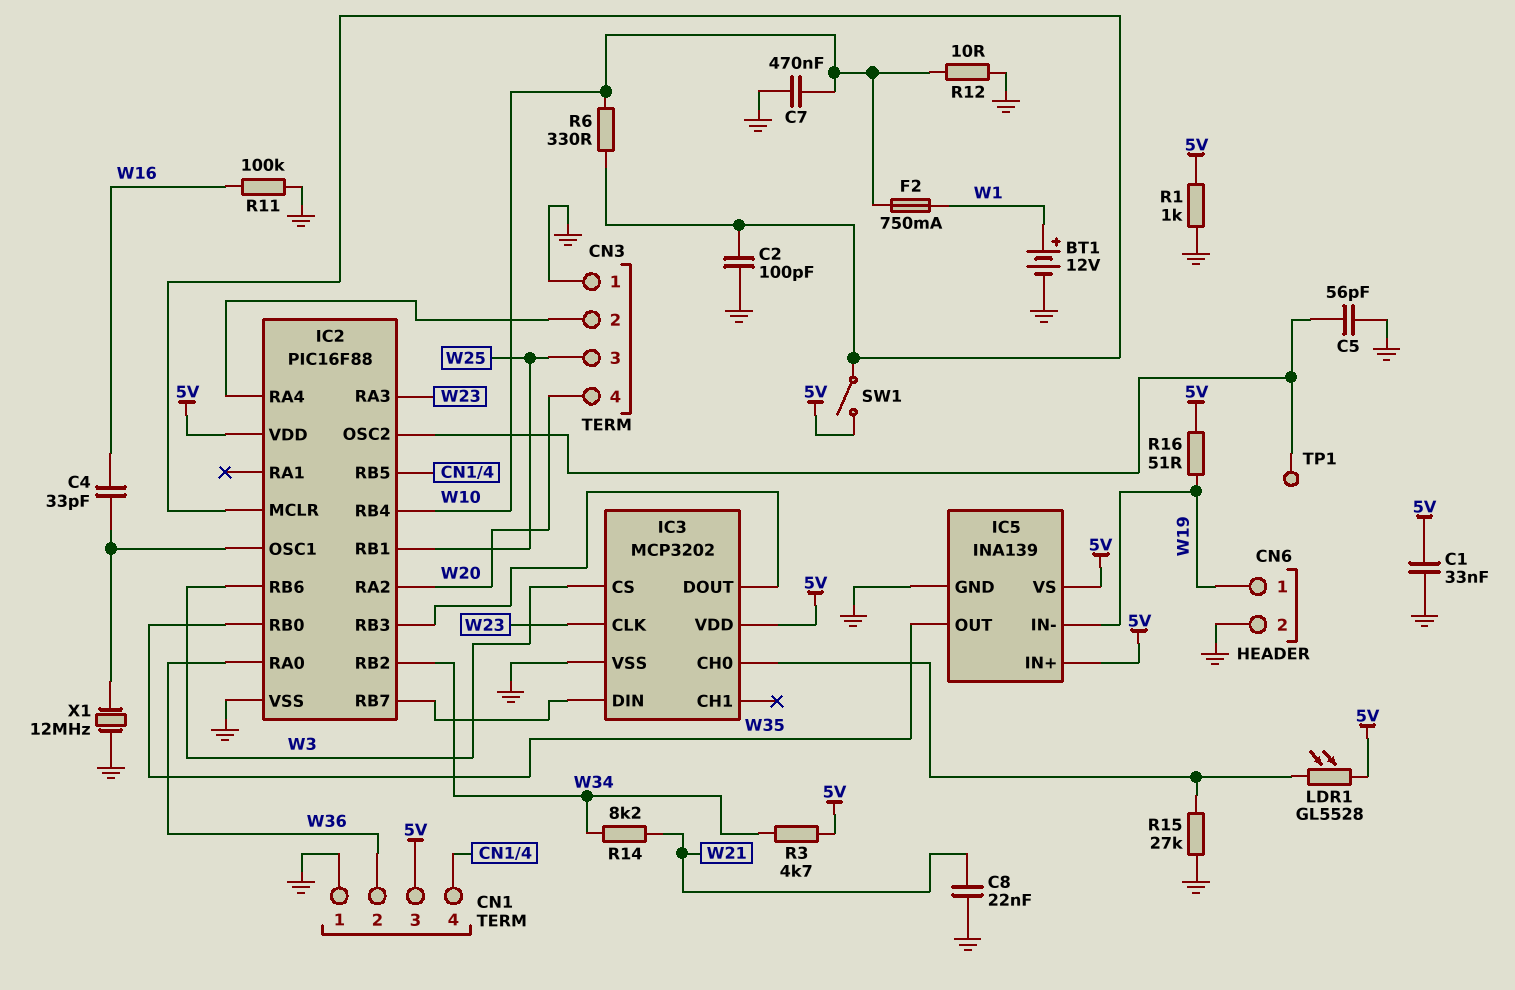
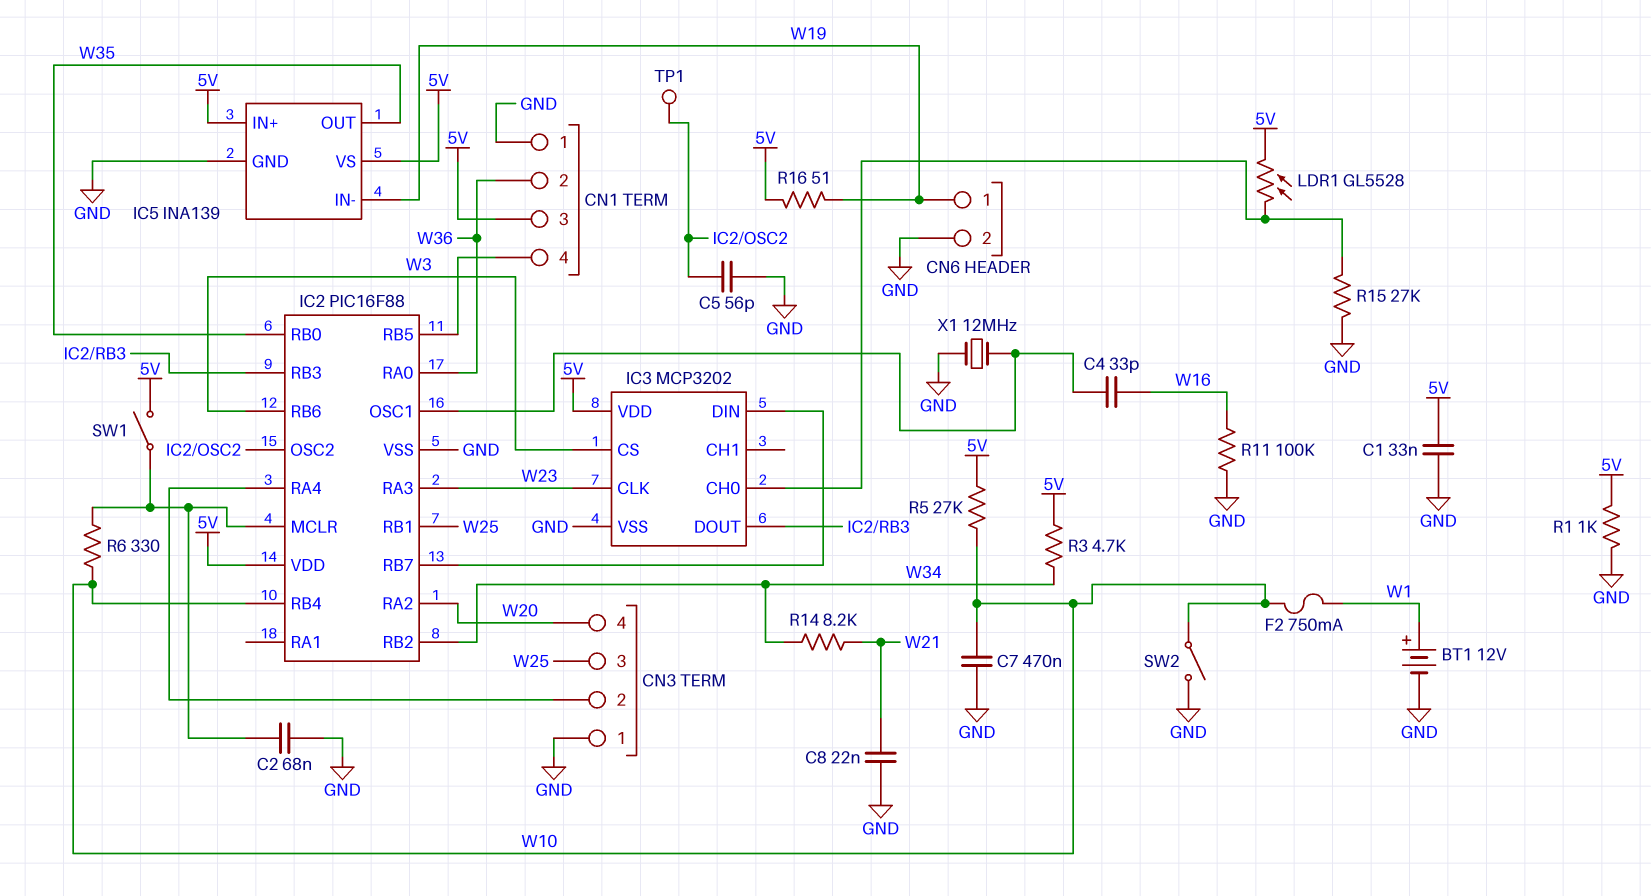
C2: 100pF (GND, IC2/MCLR) -> 68nF (GND, IC2/MCLR)
R5: none -> 27k (5V, W10)
R12: 10 (GND, W10) -> none
SW2: none -> switch (GND, W10)

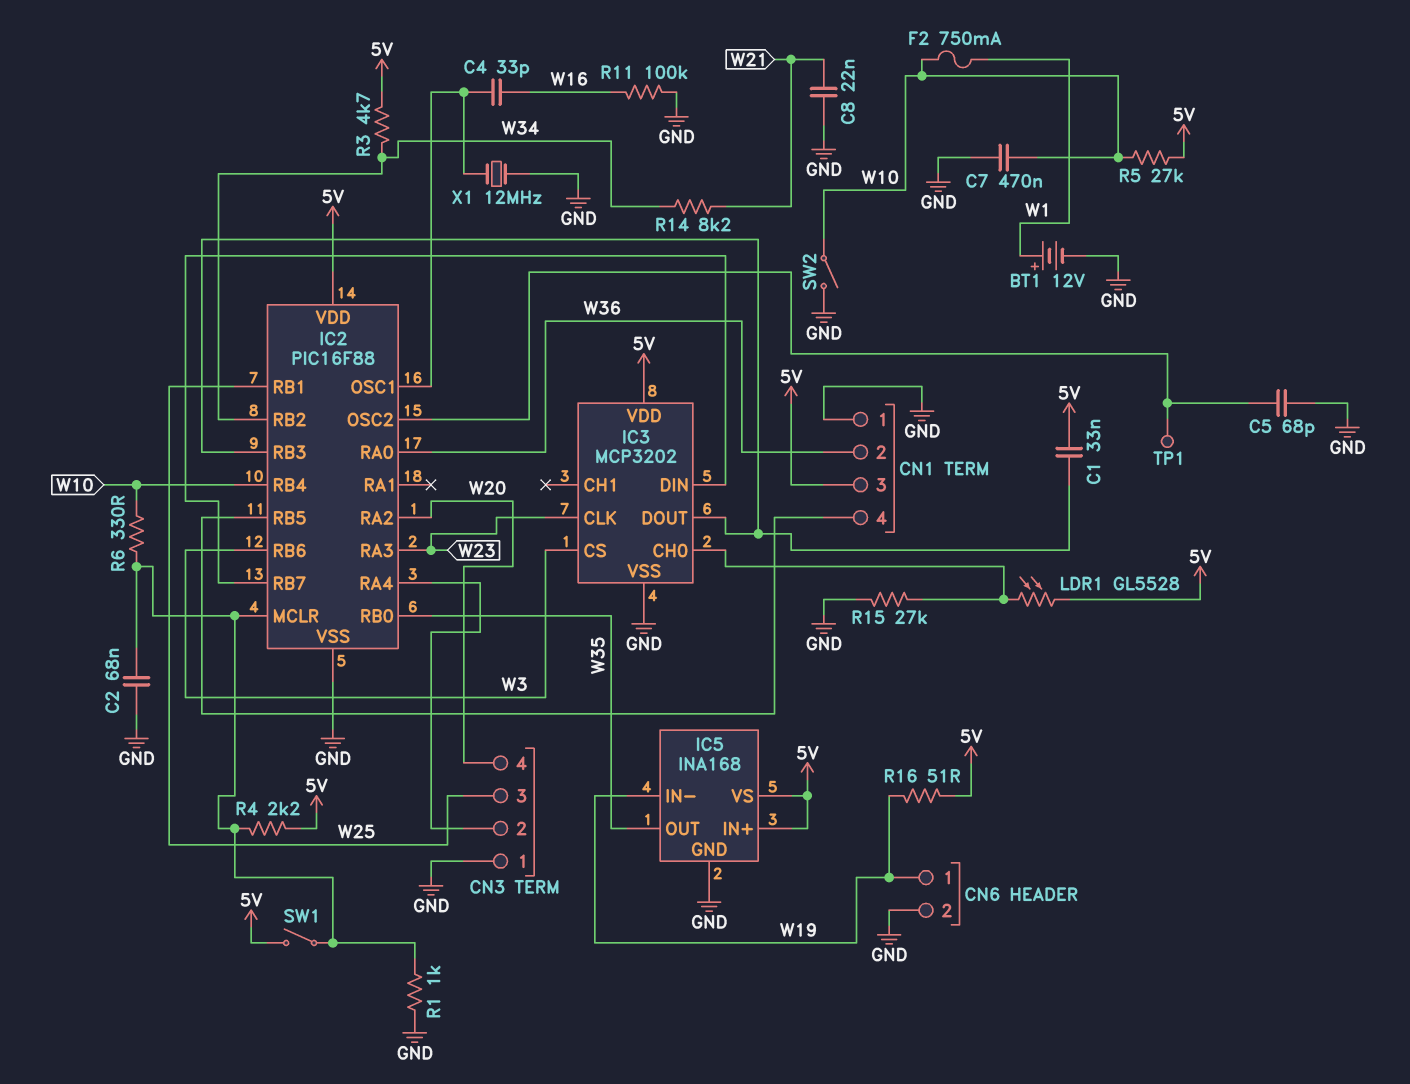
C1: 33nF (5V, GND) -> 33nF (5V, IC2/RB3)
C5: 56pF (GND, IC2/OSC2) -> 68pF (GND, IC2/OSC2)
IC5: INA139 -> INA168
R1: 1k (5V, GND) -> 1k (GND, IC2/MCLR)
R4: none -> 2.2k (5V, IC2/MCLR)

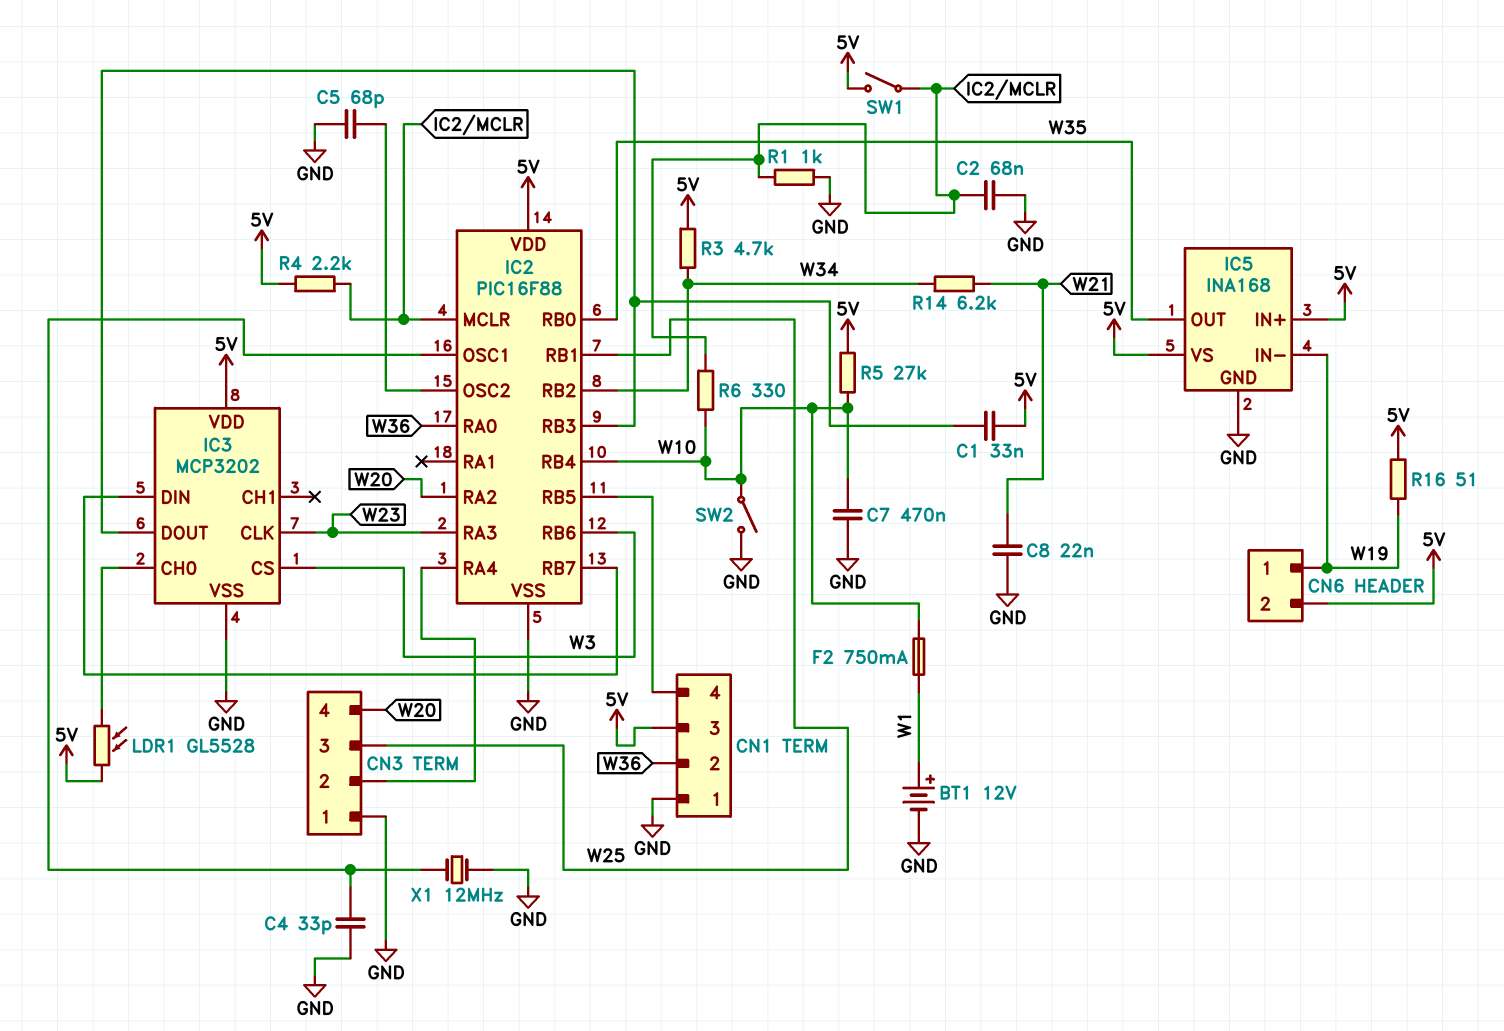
C4: 33pF (IC2/OSC1, W16) -> 33pF (GND, IC2/OSC1)
CN6 pin 2: GND -> 5V
R11: 100k (GND, W16) -> none
R14: 8.2k (W21, W34) -> 6.2k (W21, W34)
R15: 27k (GND, IC3/CH0) -> none
TP1: test point (IC2/OSC2) -> none

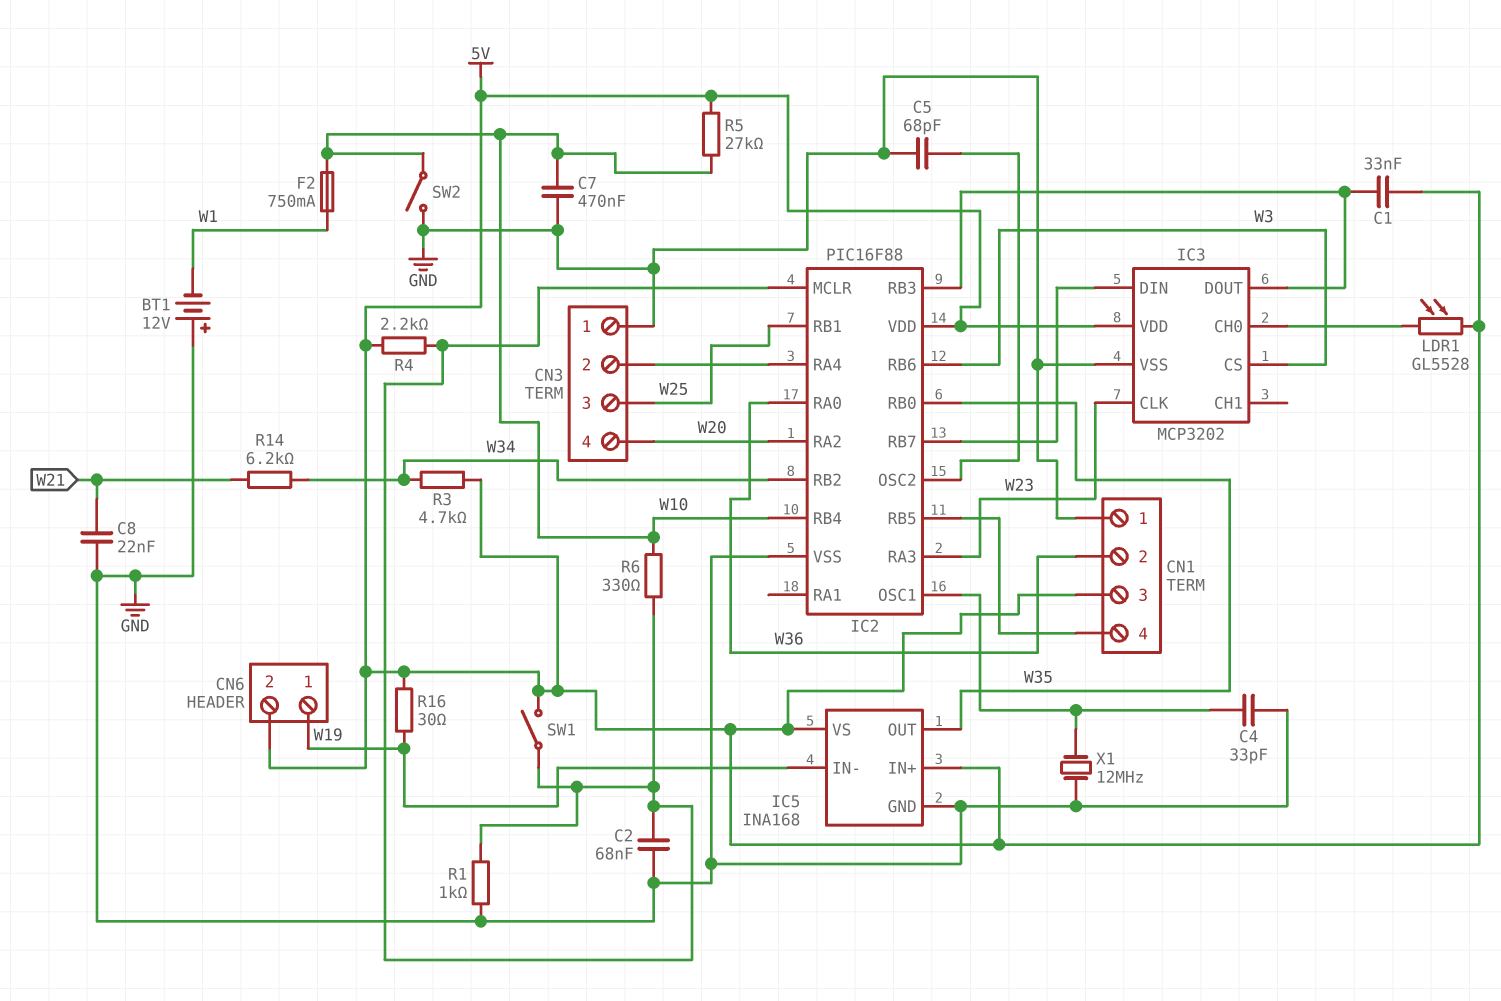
BT1: 12V (plus W1, minus GND) -> 12V (plus GND, minus W1)
R16: 51 (5V, W19) -> 30 (5V, W19)

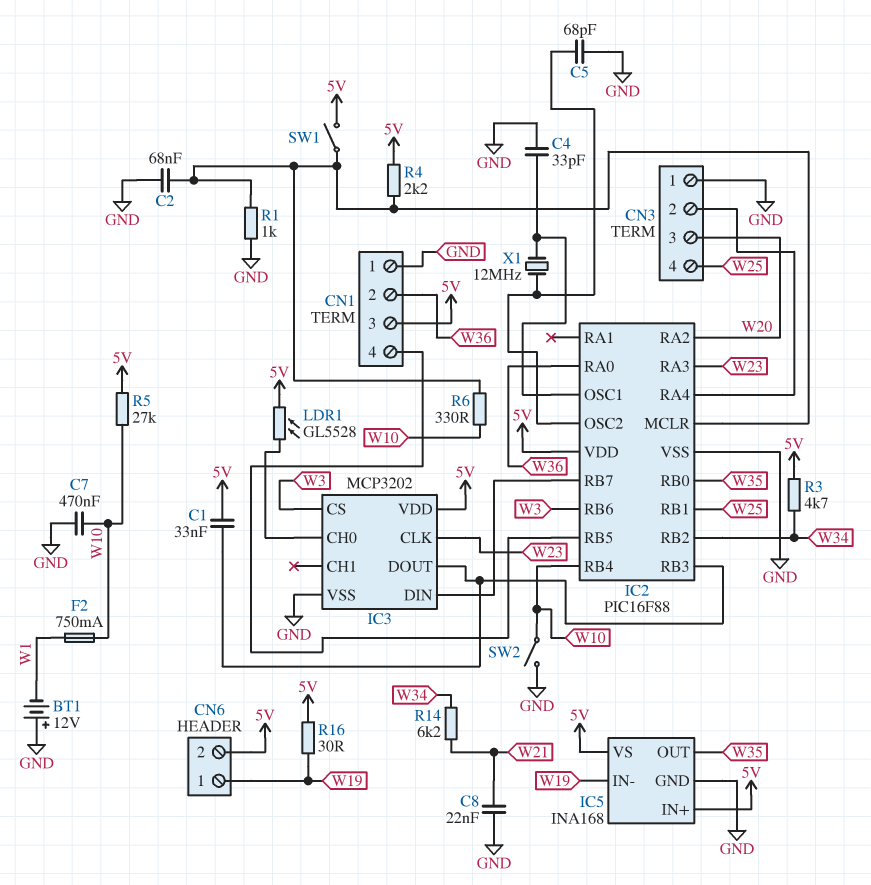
CN3 pin 3: W25 -> W20
CN3 pin 4: W20 -> W25
X1: 12MHz (GND, IC2/OSC1) -> 12MHz (IC2/OSC1, IC2/OSC2)

